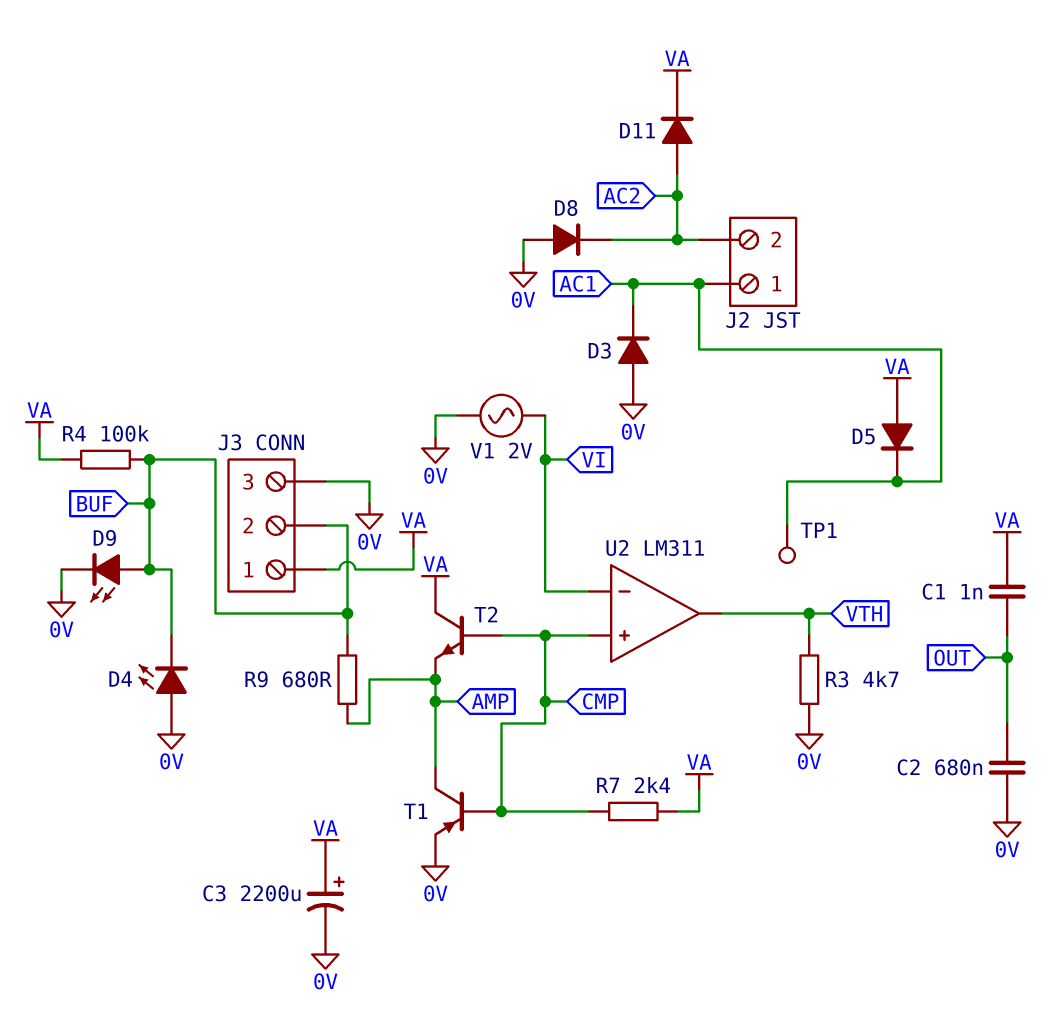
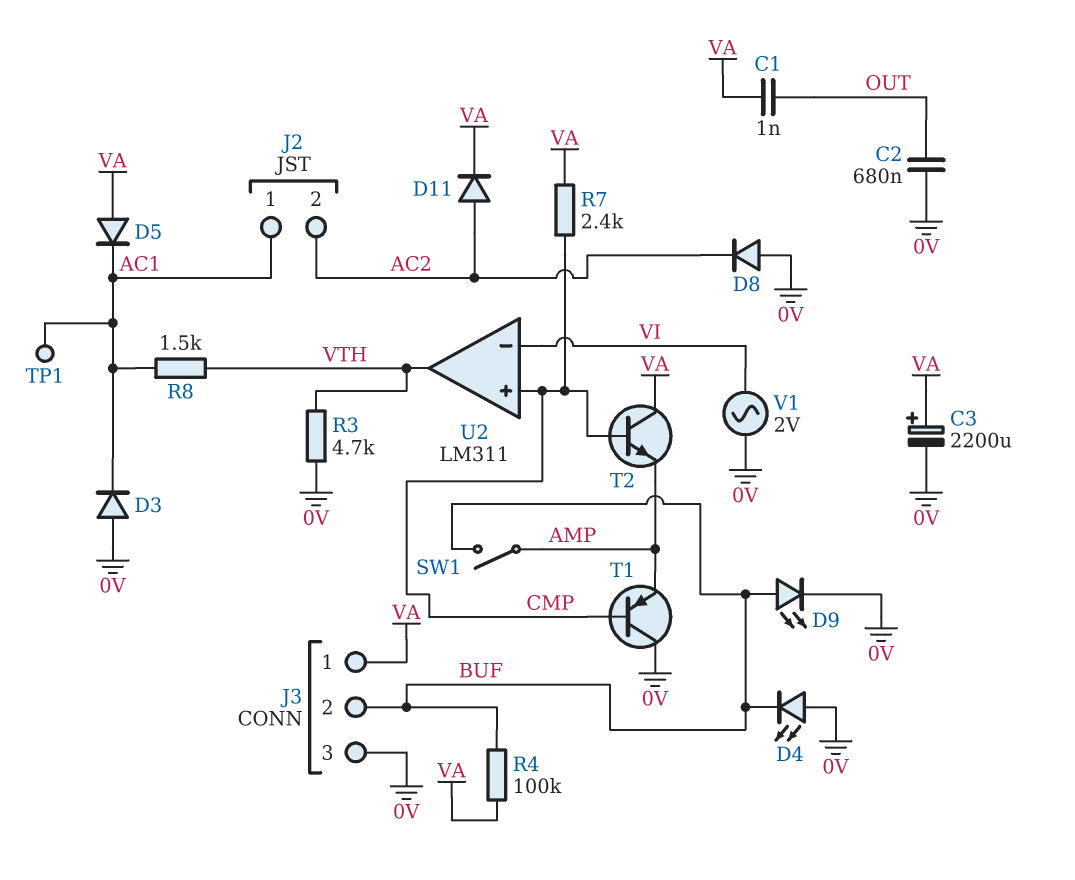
R8: none -> 1.5k (AC1, VTH)
R9: 680 (AMP, BUF) -> none
SW1: none -> switch (AMP, BUF)
T1: PNP (B CMP, C AMP, E 0V) -> PNP (B CMP, C 0V, E AMP)

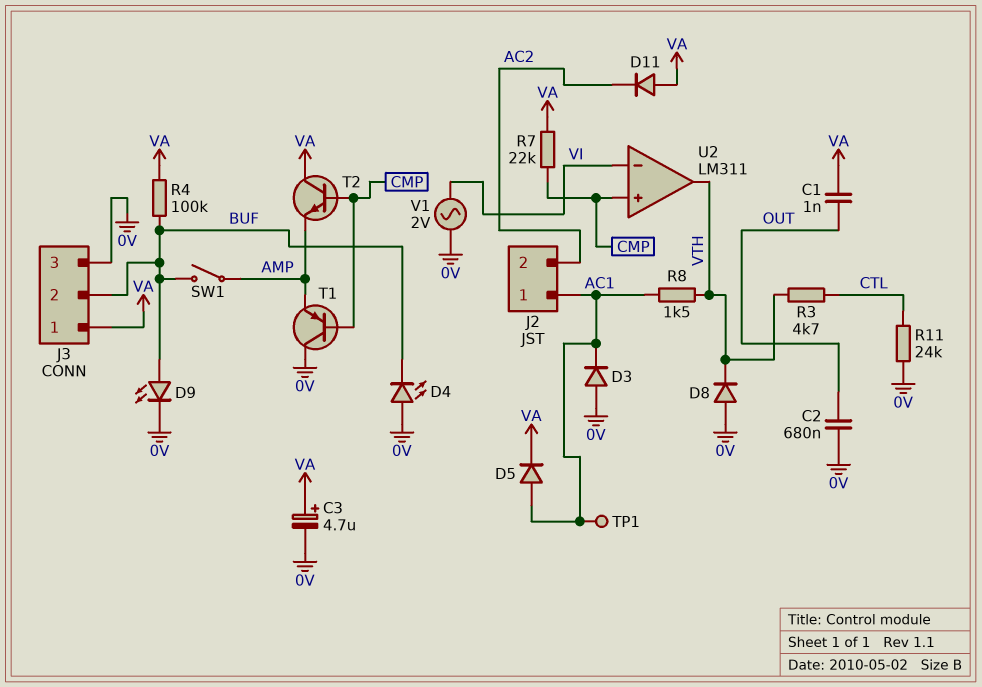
C3: 2200uF (plus VA, minus 0V) -> 4.7uF (plus VA, minus 0V)
D5: diode (A VA, K AC1) -> diode (A AC1, K VA)
D8: diode (A 0V, K AC2) -> diode (A 0V, K VTH)
D11: diode (A AC2, K VA) -> diode (A VA, K AC2)
R3: 4.7k (0V, VTH) -> 4.7k (CTL, VTH)
R7: 2.4k (CMP, VA) -> 22k (CMP, VA)
R11: none -> 24k (0V, CTL)

